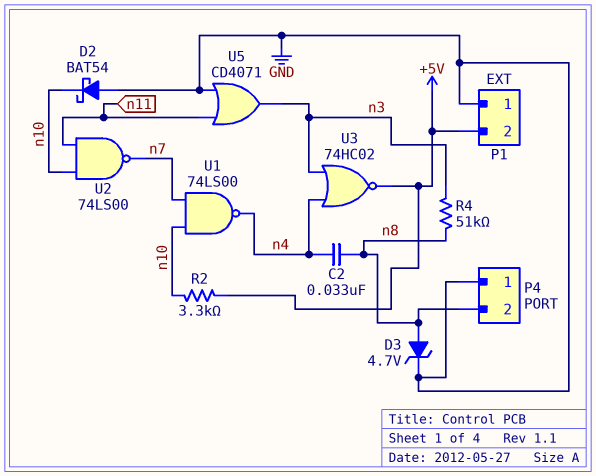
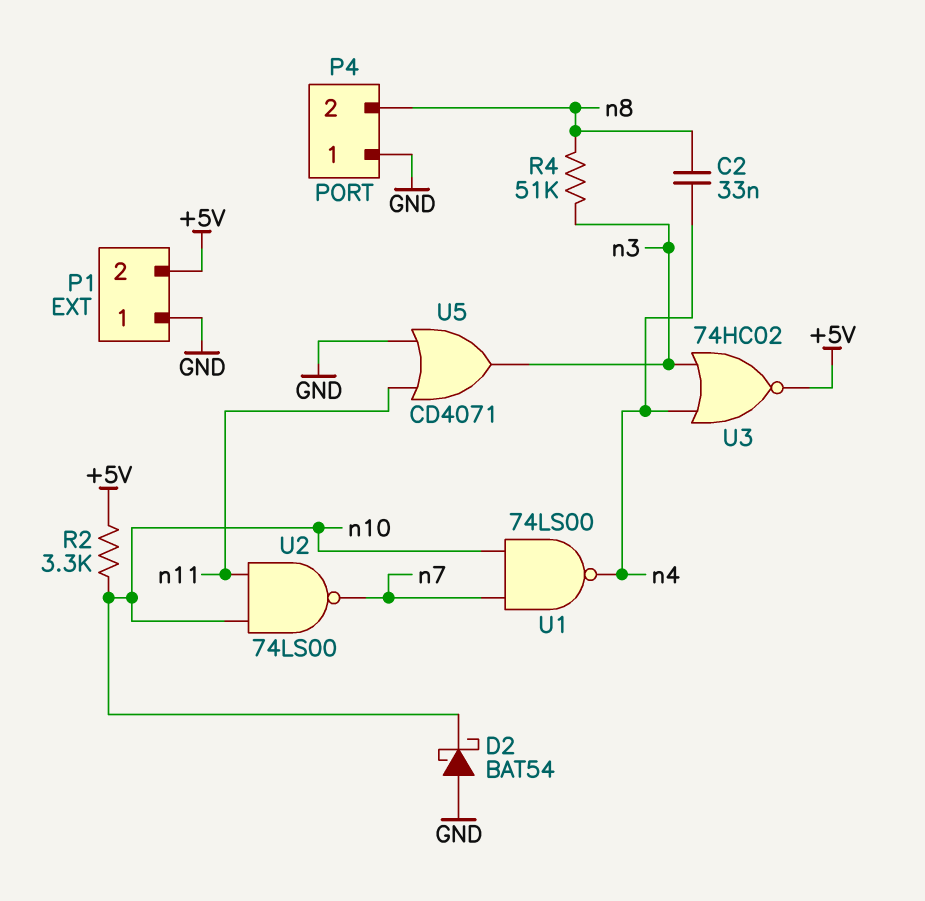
D3: zener 4.7V (A n8, K GND) -> none

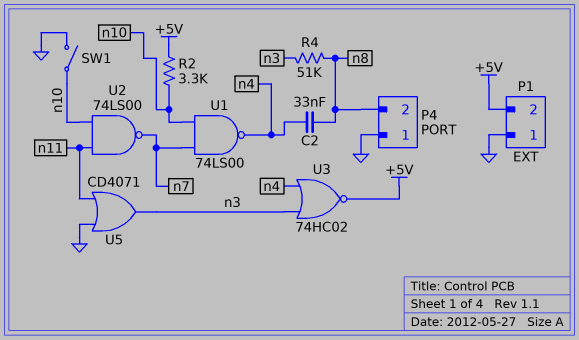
D2: schottky BAT54 (A GND, K n10) -> none
SW1: none -> switch (GND, n10)

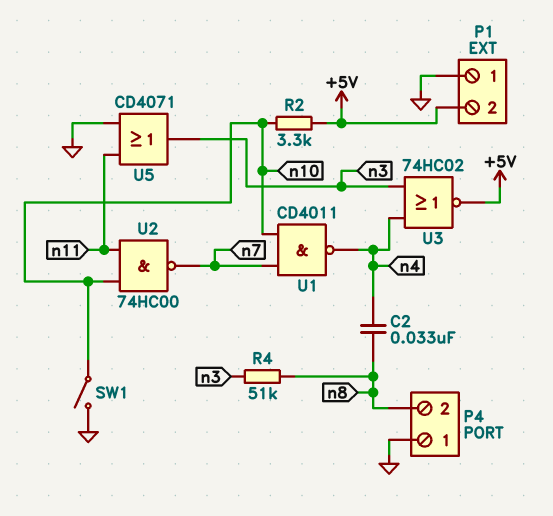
U1: NAND 74LS00 (in n7, in n10, out n4) -> NAND CD4011 (in n7, in n10, out n4)
U2: NAND 74LS00 (in n10, in n11, out n7) -> NAND 74HC00 (in n10, in n11, out n7)

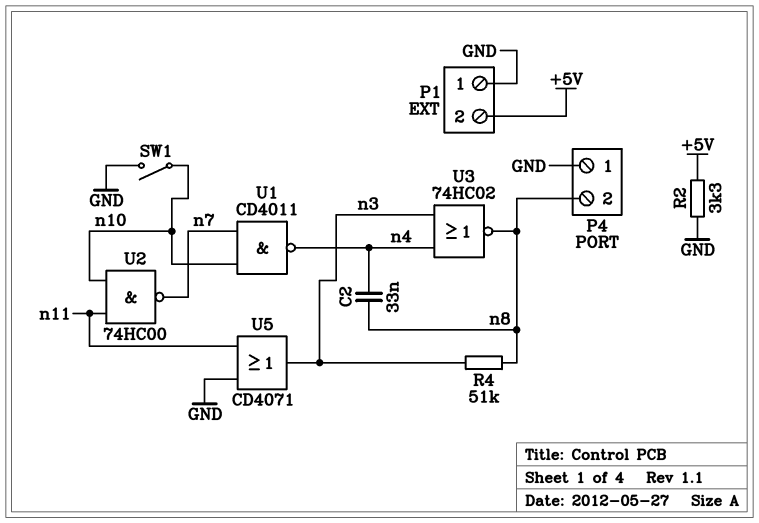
R2: 3.3k (+5V, n10) -> 3.3k (+5V, GND)
U3: NOR 74HC02 (in n3, in n4, out +5V) -> NOR 74HC02 (in n3, in n4, out n8)

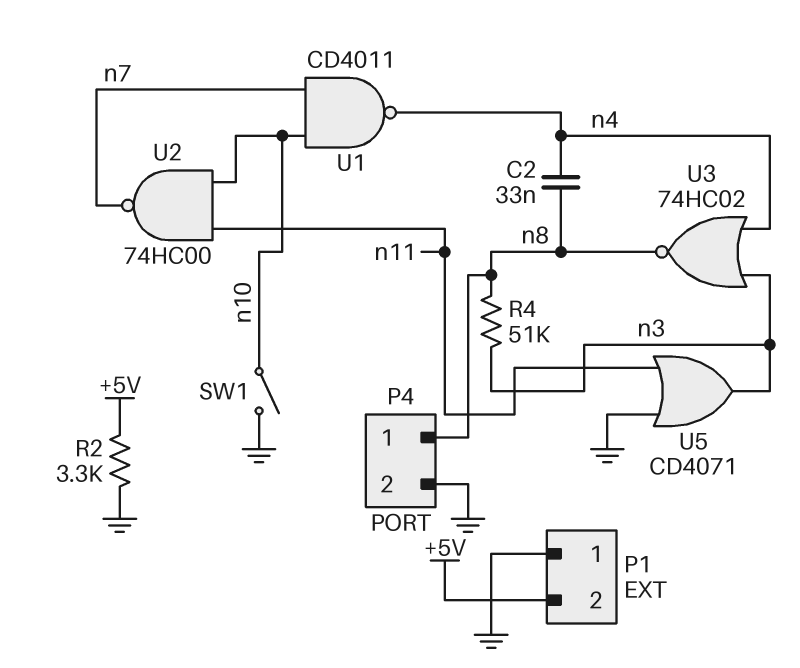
P4 pin 1: GND -> n8
P4 pin 2: n8 -> GND

